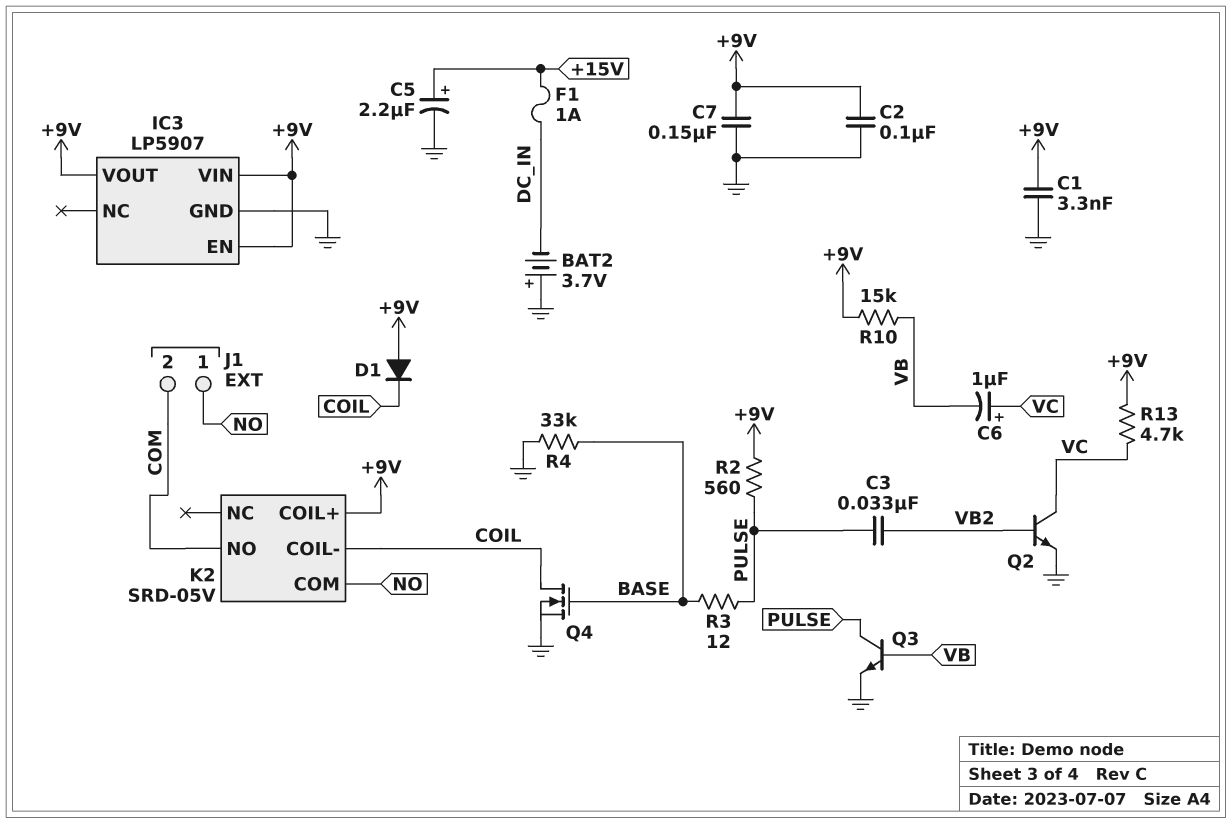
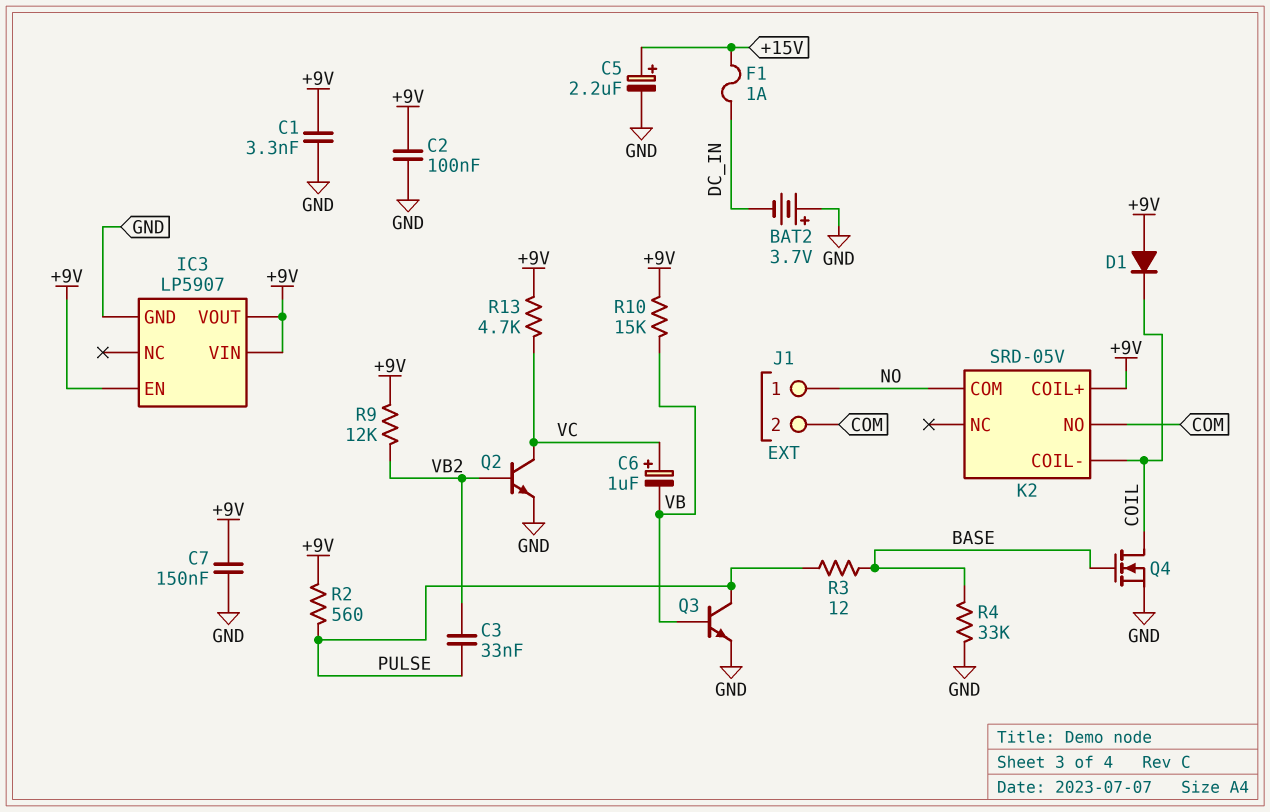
R9: none -> 12k (+9V, VB2)

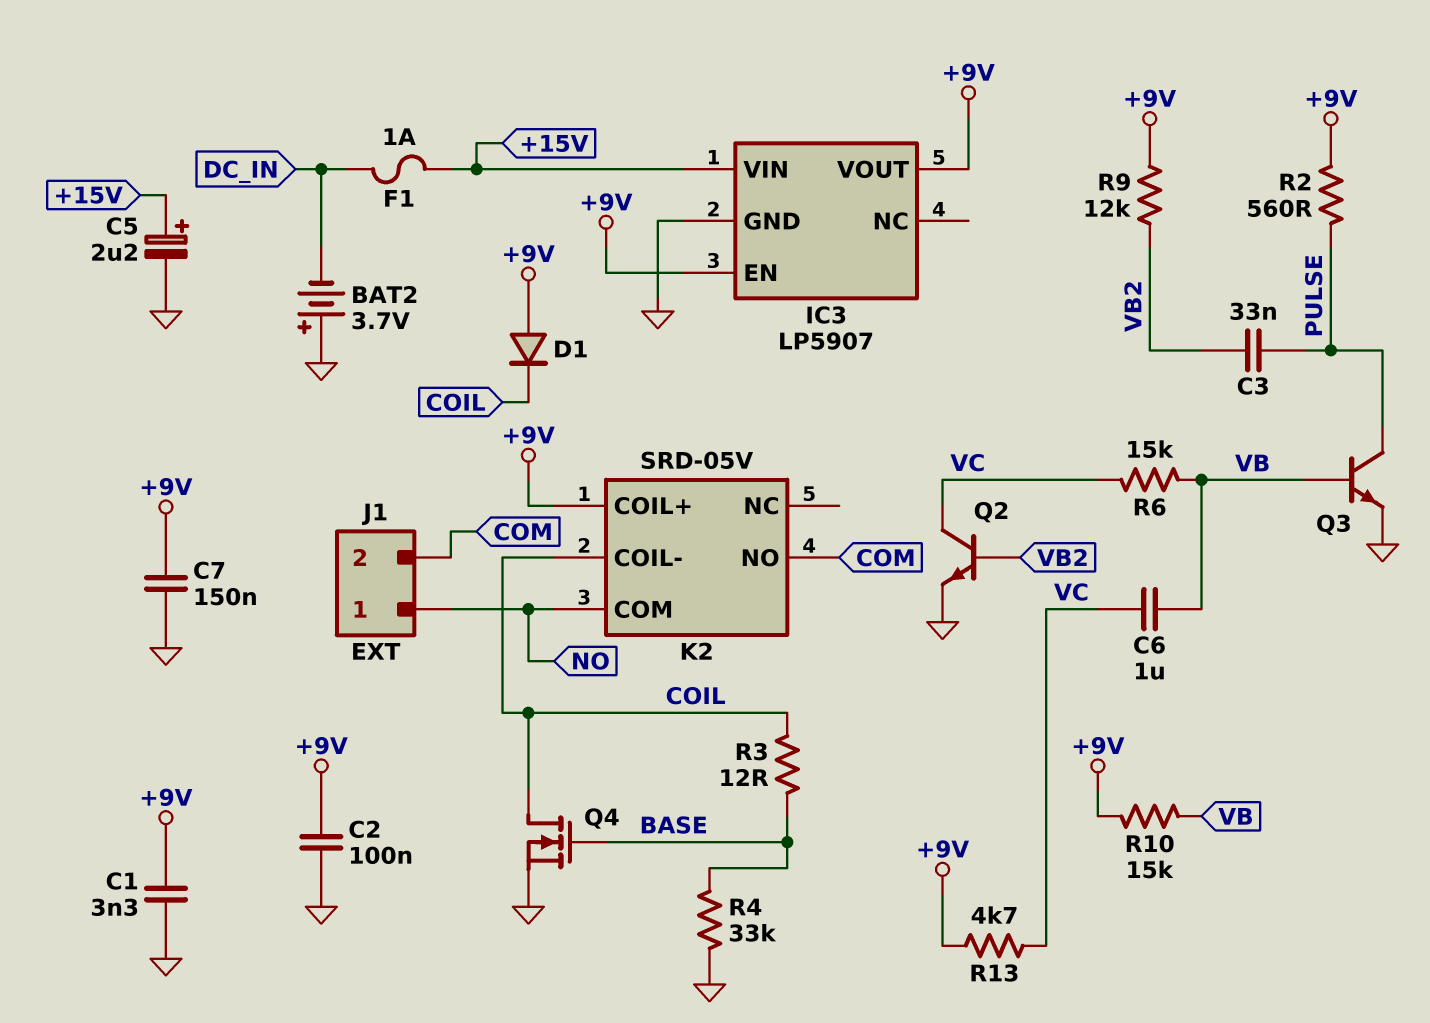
C6: 1uF (plus VC, minus VB) -> 1uF (VB, VC)
IC3 pin VIN: +9V -> +15V
R3: 12 (BASE, PULSE) -> 12 (BASE, COIL)
R6: none -> 15k (VB, VC)

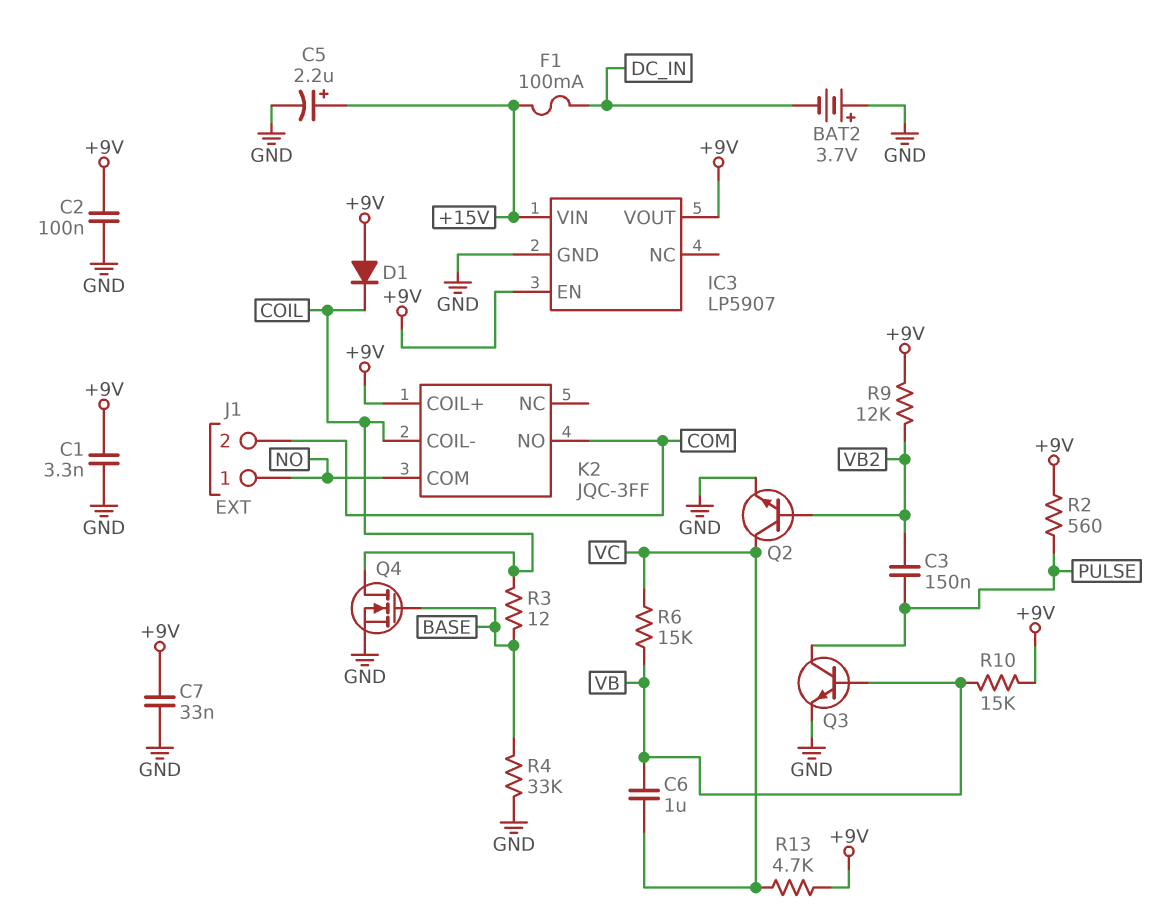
C3: 33nF (PULSE, VB2) -> 150nF (PULSE, VB2)
C7: 150nF (+9V, GND) -> 33nF (+9V, GND)
F1: 1A (+15V, DC_IN) -> 100mA (+15V, DC_IN)
K2: SRD-05V -> JQC-3FF

